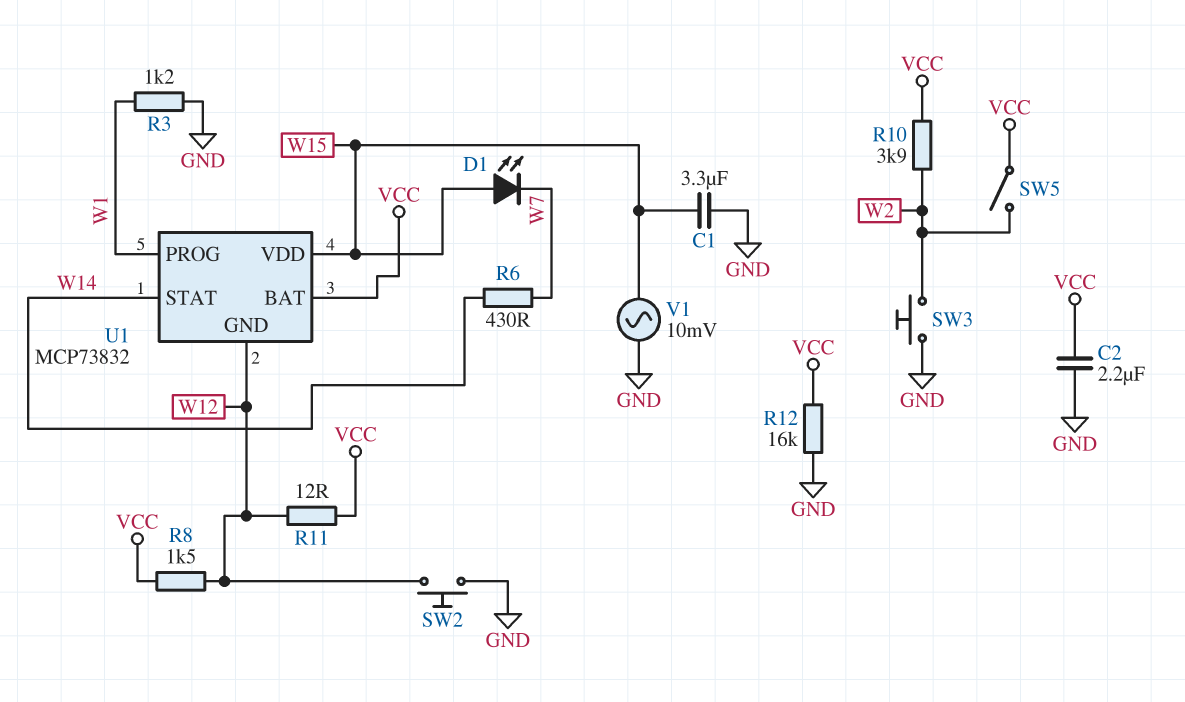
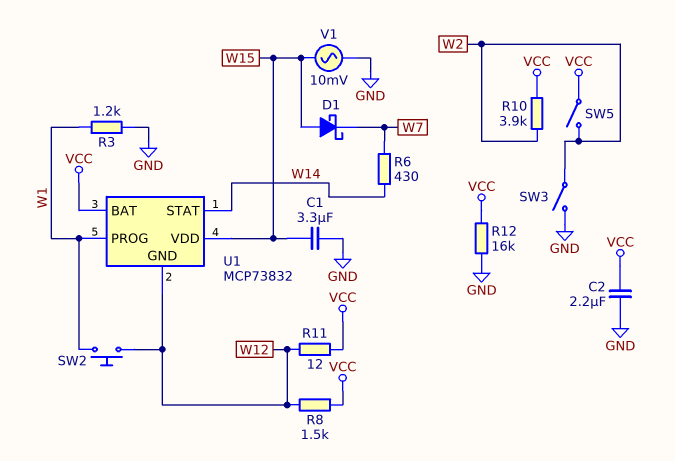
D1: LED (A W15, K W7) -> schottky (A W15, K W7)
SW2: button (GND, W12) -> button (W1, W12)
SW3: button (GND, W2) -> switch (GND, W2)

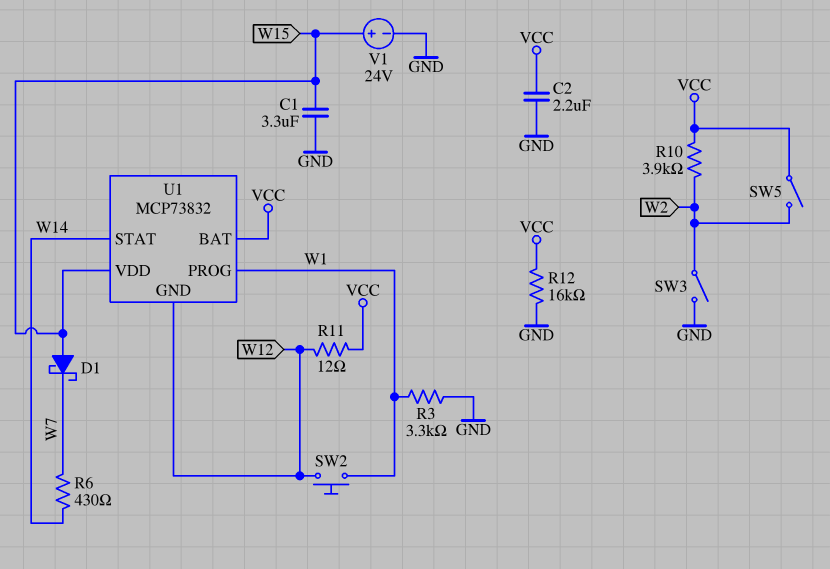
R3: 1.2k (GND, W1) -> 3.3k (GND, W1)
R8: 1.5k (VCC, W12) -> none
V1: AC 10mV (GND, W15) -> 24V (plus W15, minus GND)

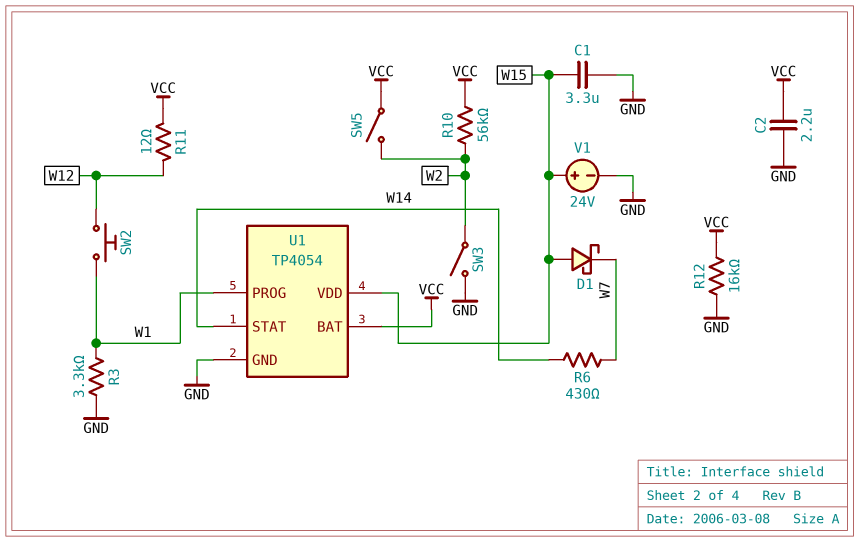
R10: 3.9k (VCC, W2) -> 56k (VCC, W2)
U1: MCP73832 -> TP4054
U1 pin GND: W12 -> GND

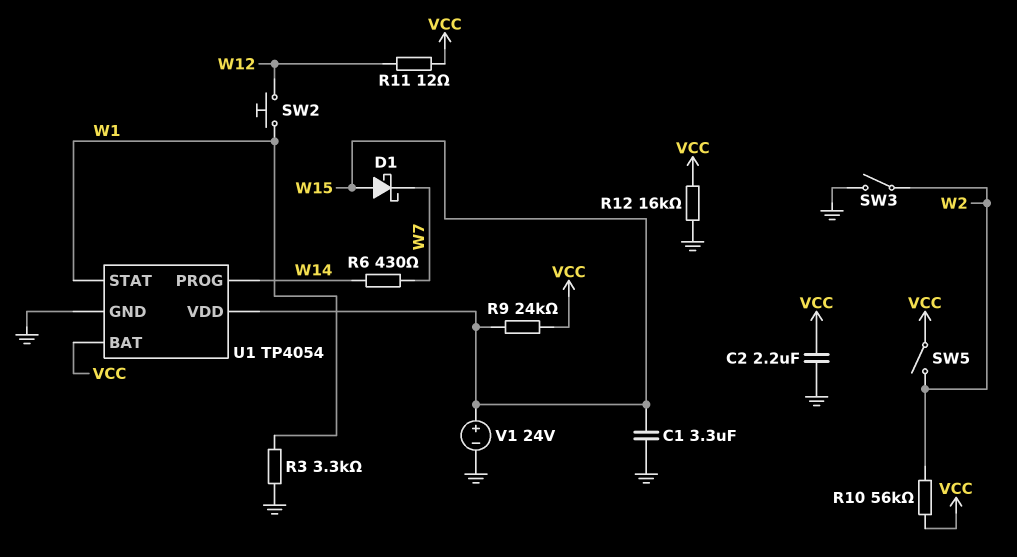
R9: none -> 24k (VCC, W15)
U1 pin PROG: W1 -> W14
U1 pin STAT: W14 -> W1

